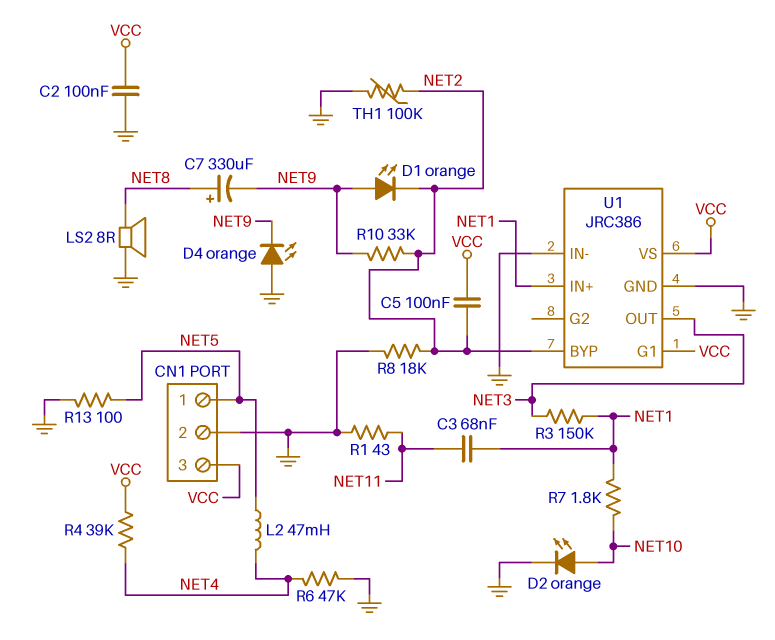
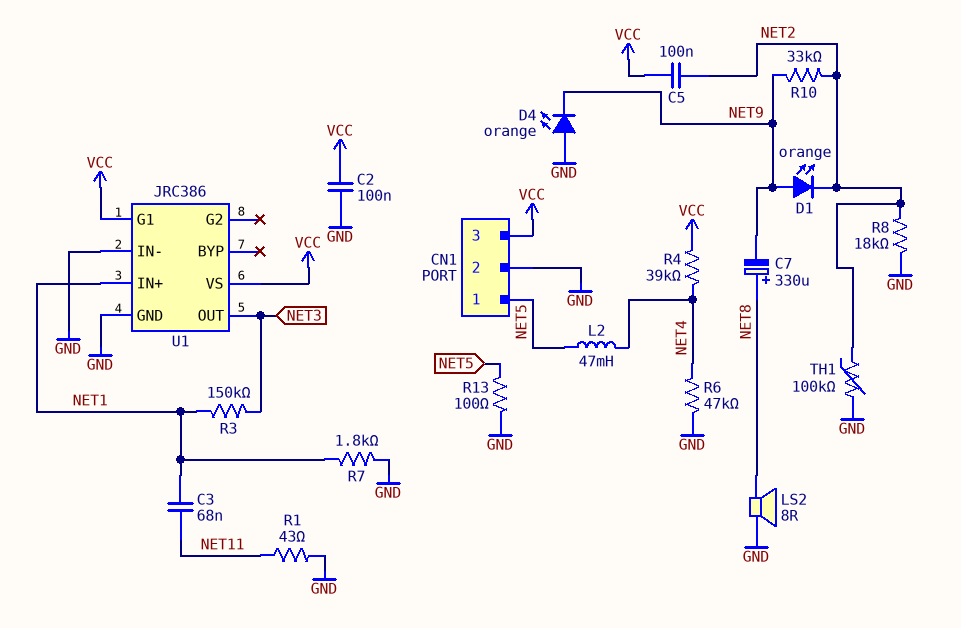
D2: LED orange (A NET10, K GND) -> none
R7: 1.8k (NET1, NET10) -> 1.8k (GND, NET1)
U1 pin BYP: NET2 -> none

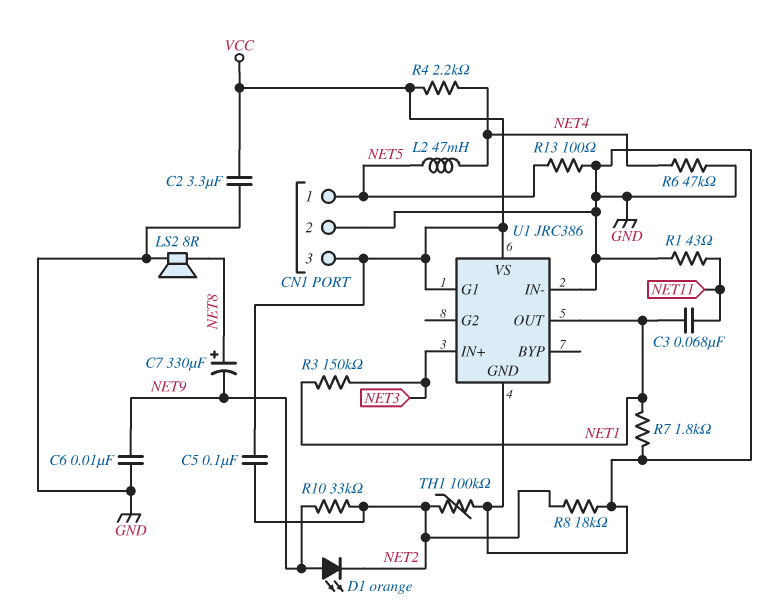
C2: 100nF (GND, VCC) -> 3.3uF (GND, VCC)
C6: none -> 10nF (GND, NET9)
D4: LED orange (A GND, K NET9) -> none
R4: 39k (NET4, VCC) -> 2.2k (NET4, VCC)
U1 pin IN+: NET1 -> NET3
U1 pin OUT: NET3 -> NET1

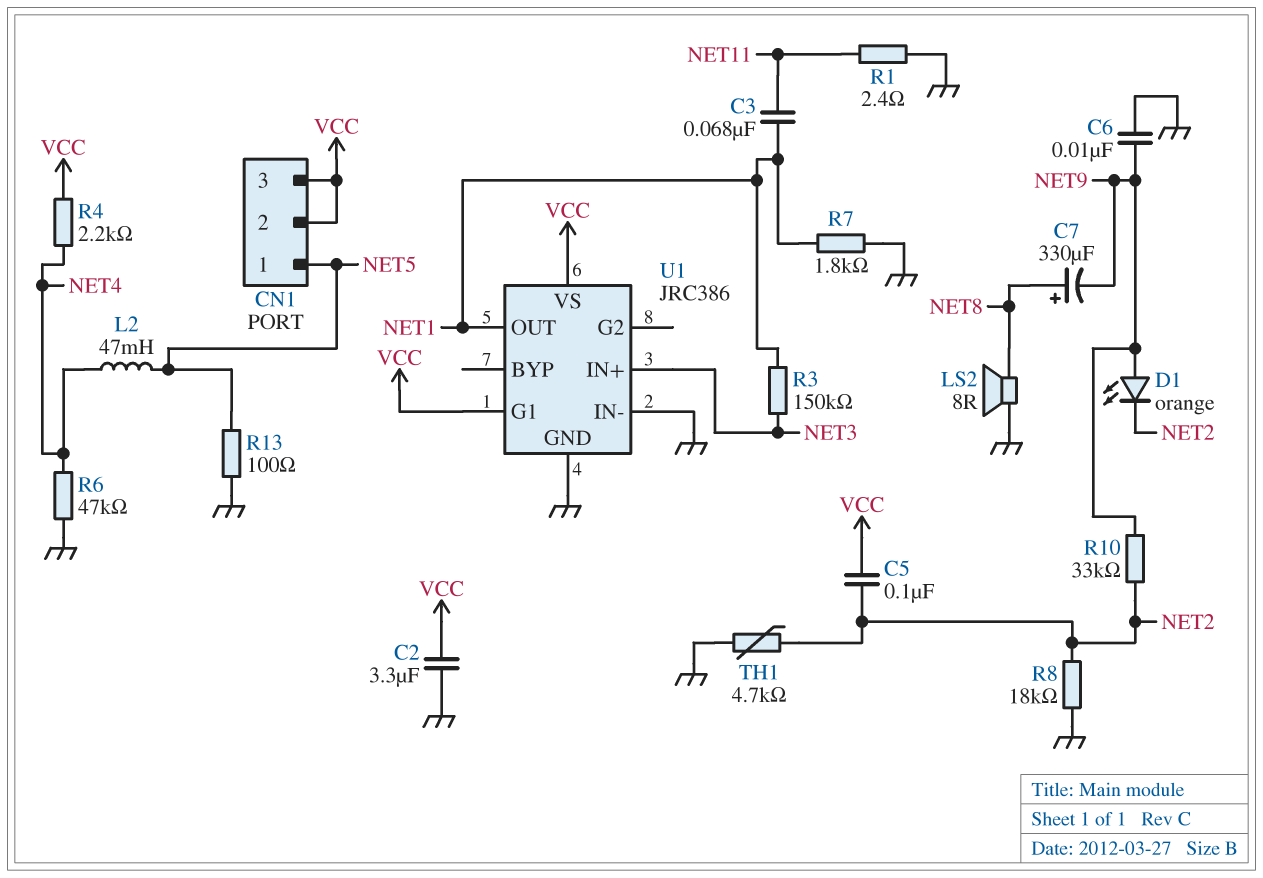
CN1 pin 2: GND -> VCC
R1: 43 (GND, NET11) -> 2.4 (GND, NET11)
TH1: 100k (GND, NET2) -> 4.7k (GND, NET2)

